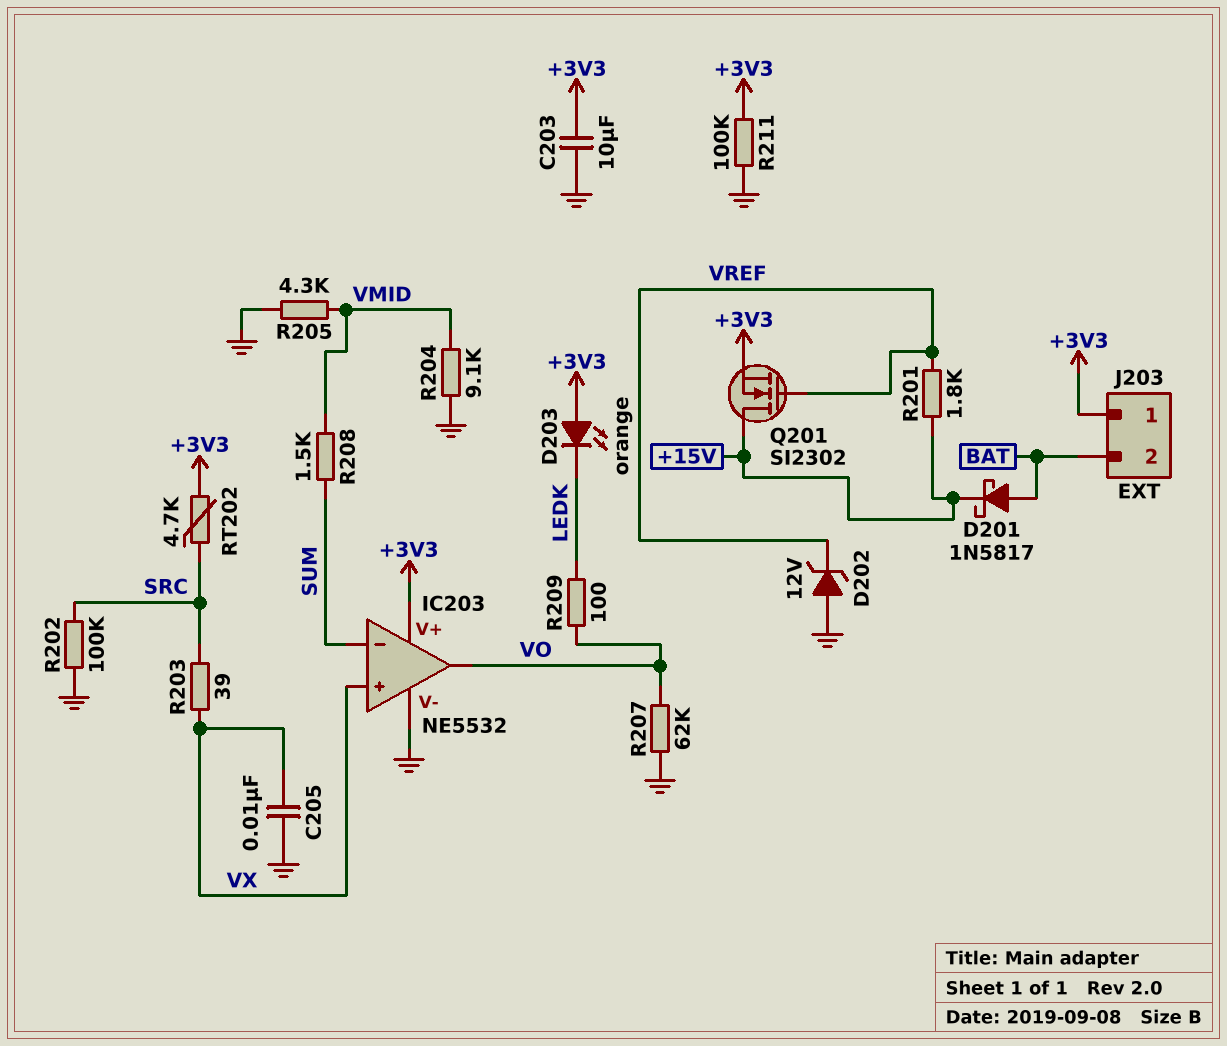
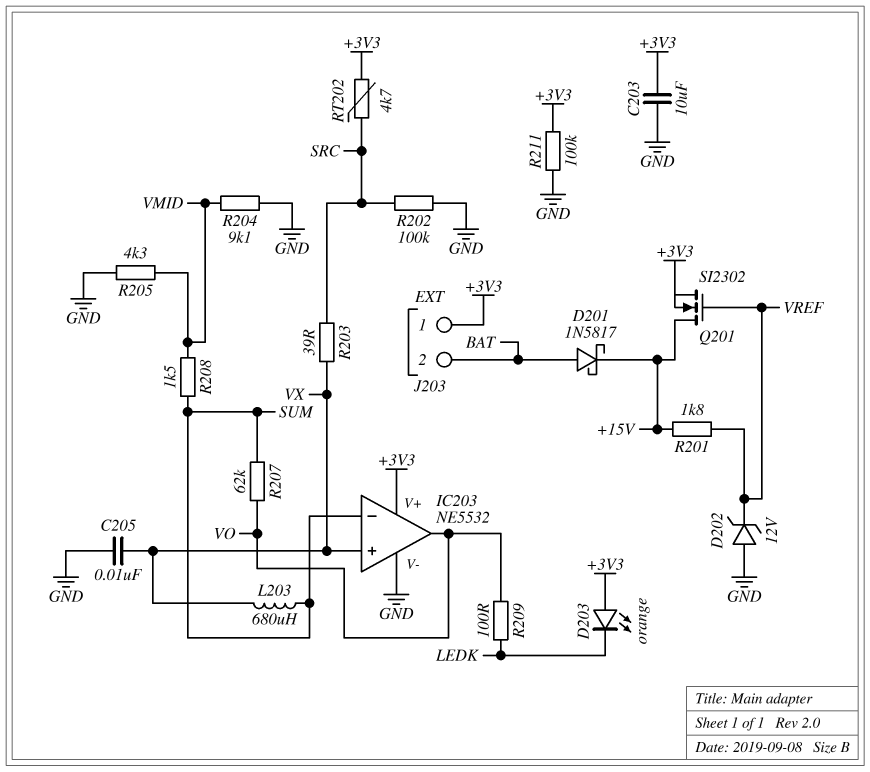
L203: none -> 680uH (SUM, VX)
R207: 62k (GND, VO) -> 62k (SUM, VO)

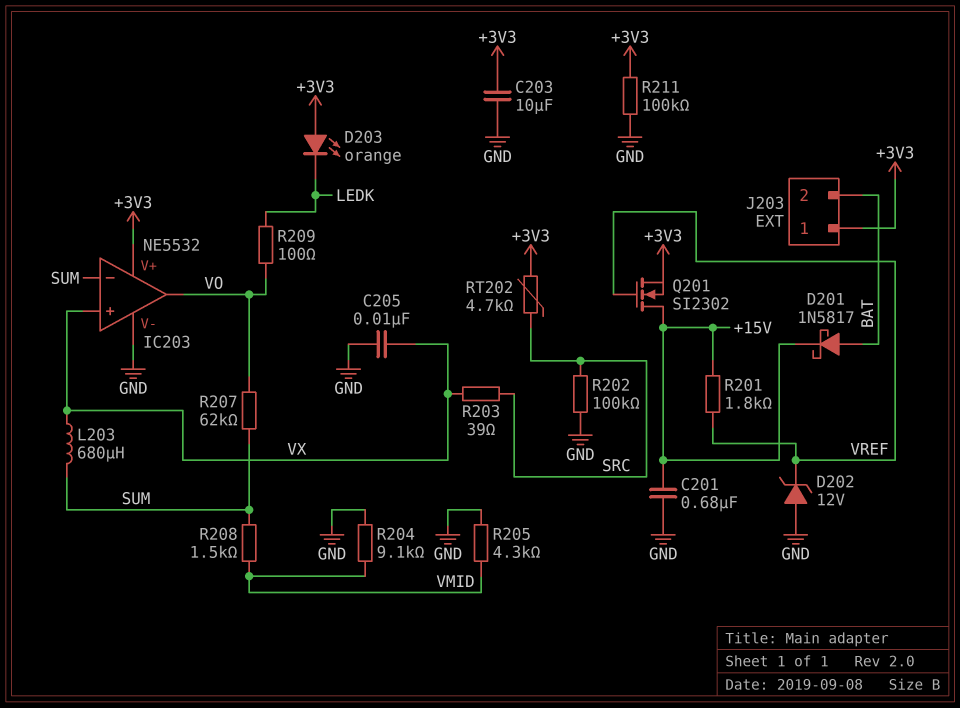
C201: none -> 680nF (+15V, GND)

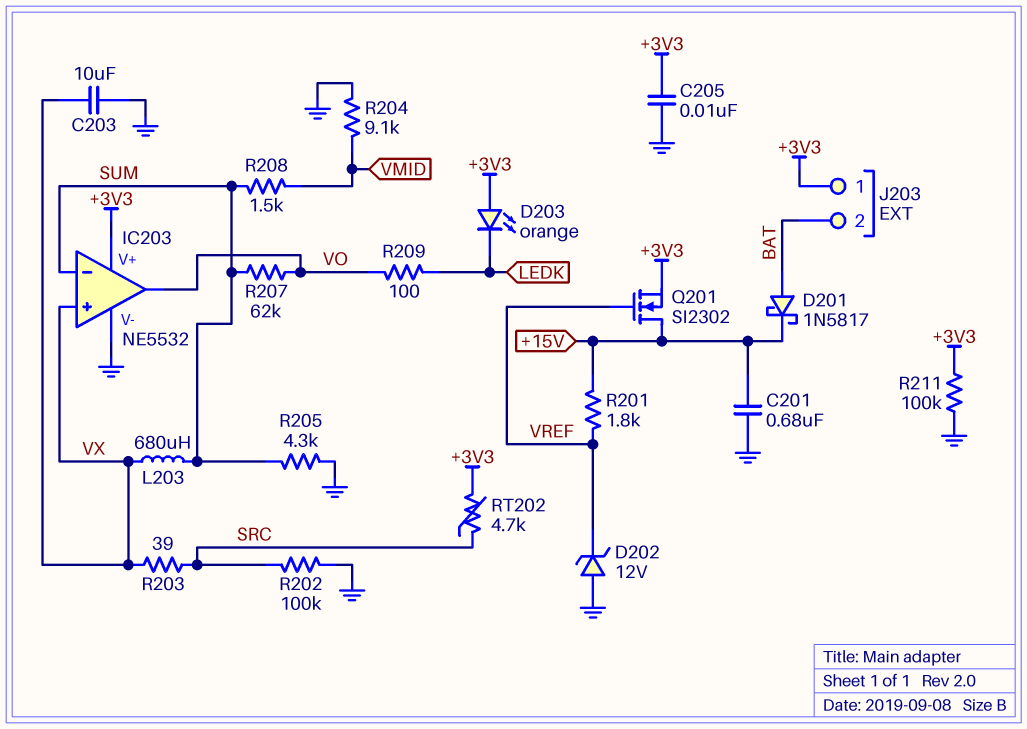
C203: 10uF (+3V3, GND) -> 10uF (GND, VX)
C205: 10nF (GND, VX) -> 10nF (+3V3, GND)
R205: 4.3k (GND, VMID) -> 4.3k (GND, SUM)

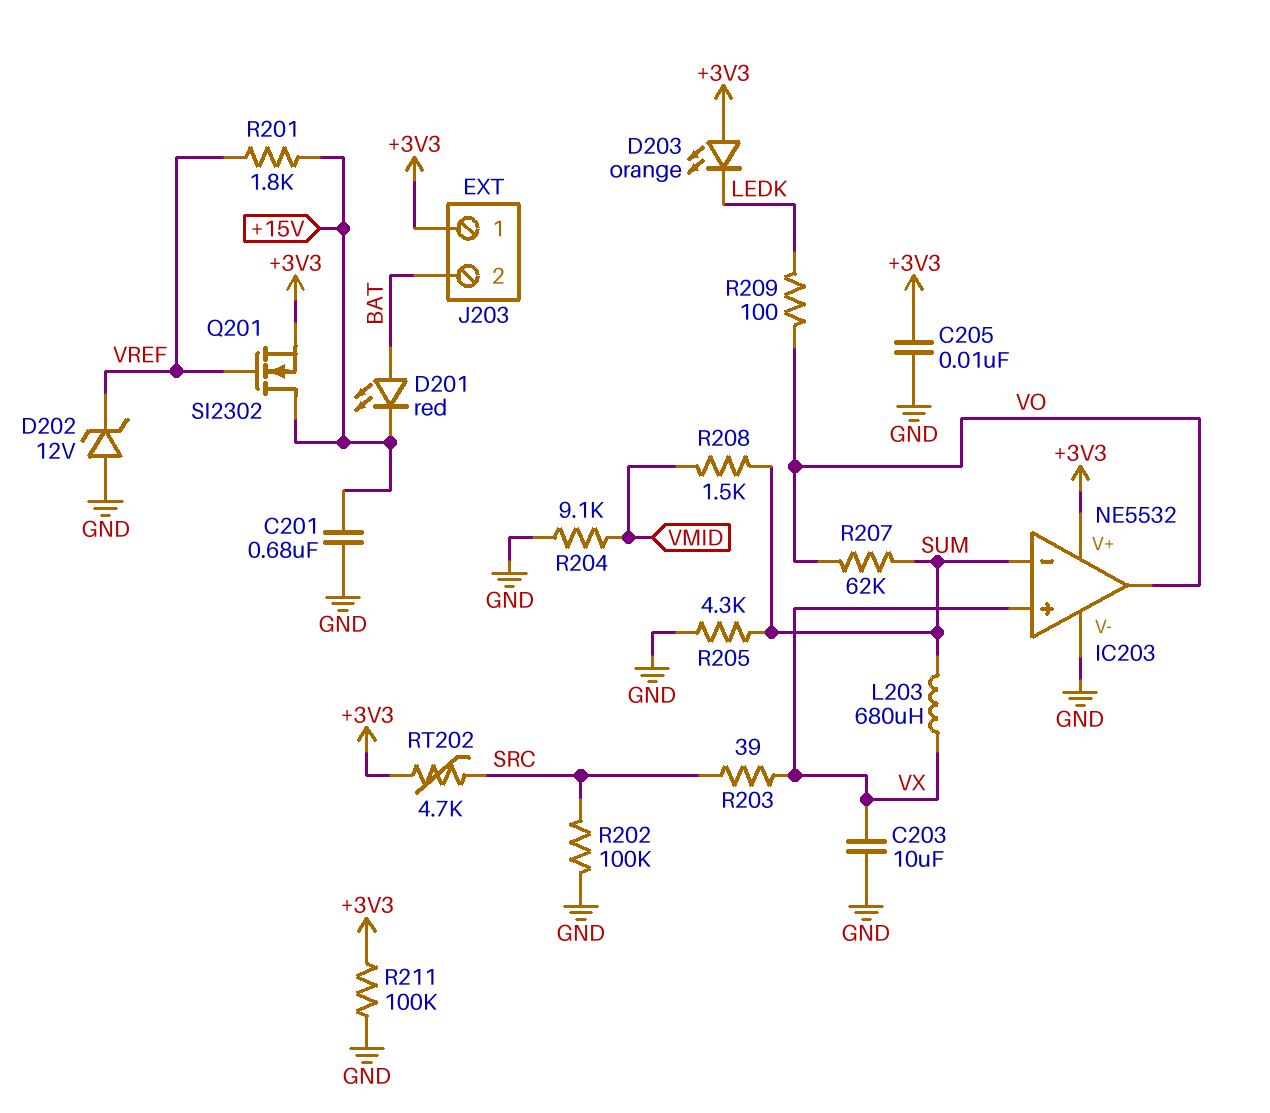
D201: schottky 1N5817 (A BAT, K +15V) -> LED red (A BAT, K +15V)

